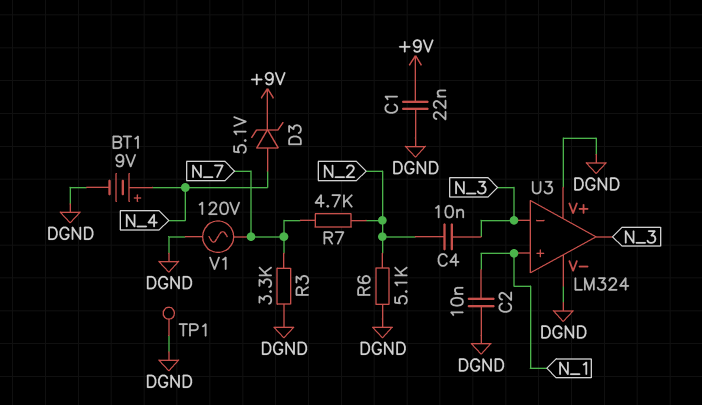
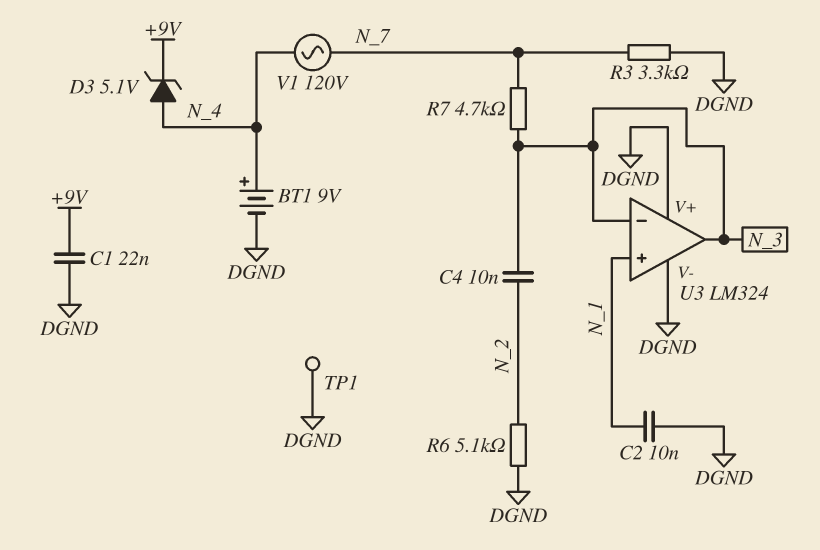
R7: 4.7k (N_2, N_7) -> 4.7k (N_3, N_7)
V1: AC 120V (DGND, N_7) -> AC 120V (N_4, N_7)

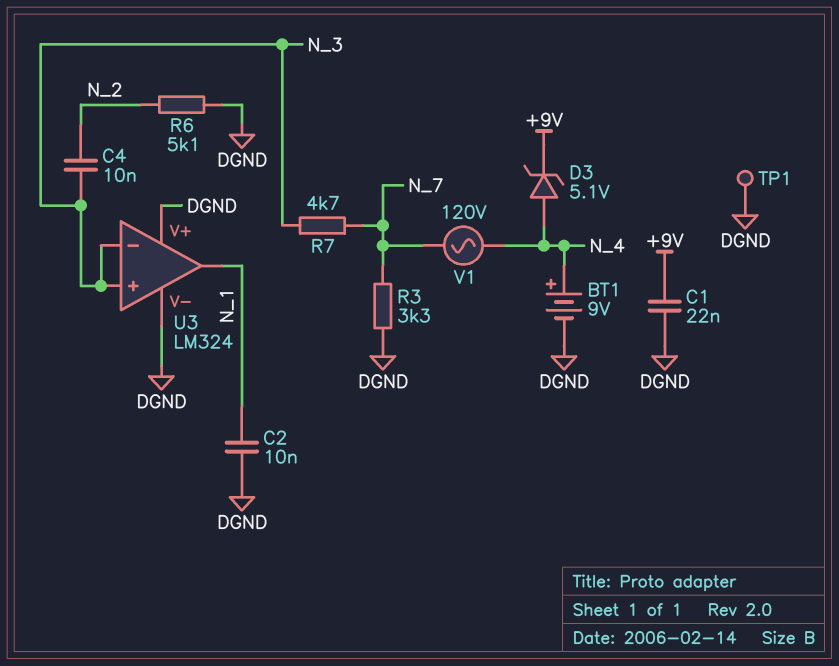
U3 pin in+: N_1 -> N_3
U3 pin out: N_3 -> N_1

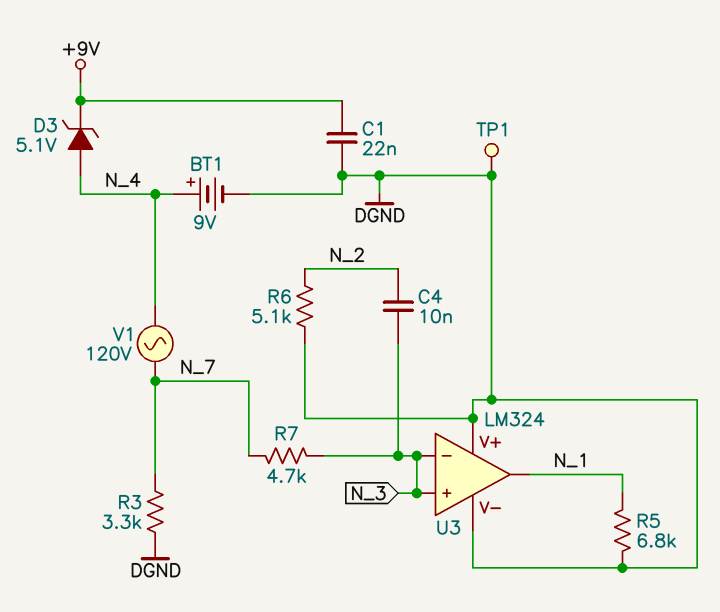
C2: 10nF (DGND, N_1) -> none
R5: none -> 6.8k (DGND, N_1)

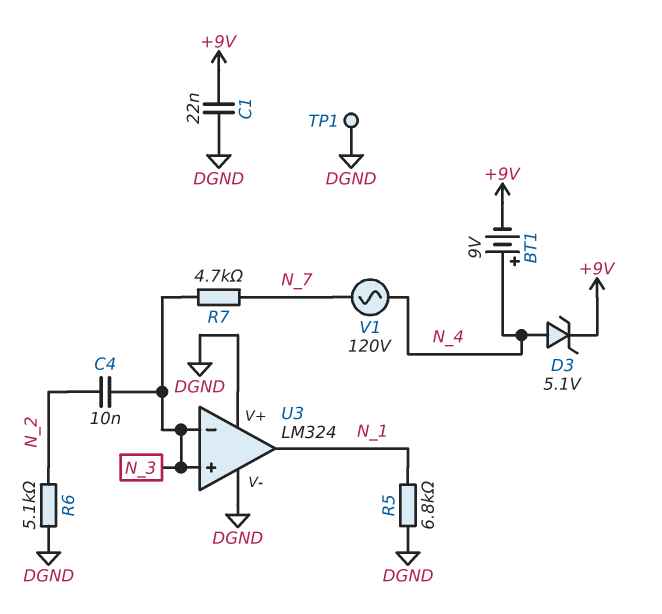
BT1: 9V (plus N_4, minus DGND) -> 9V (plus N_4, minus +9V)
R3: 3.3k (DGND, N_7) -> none

